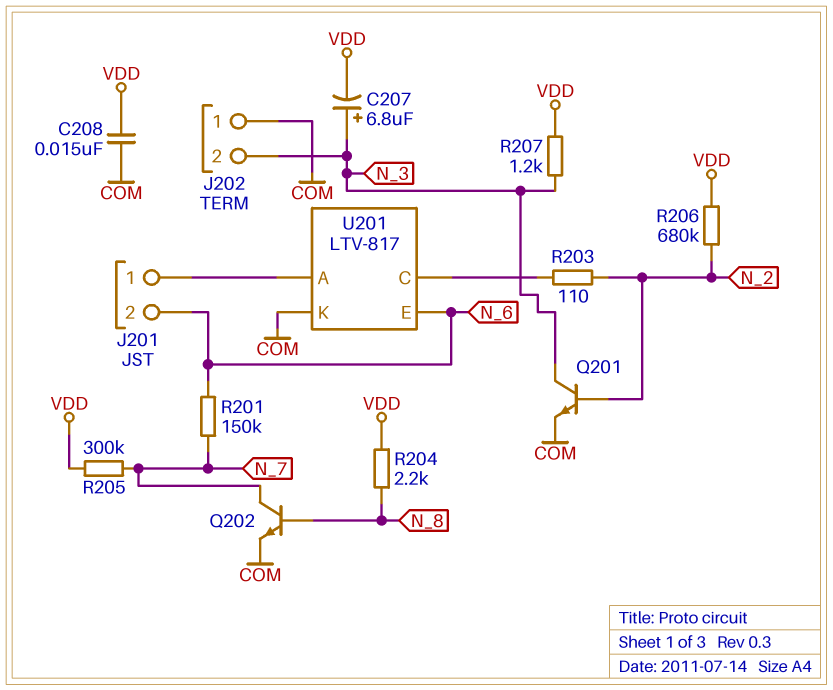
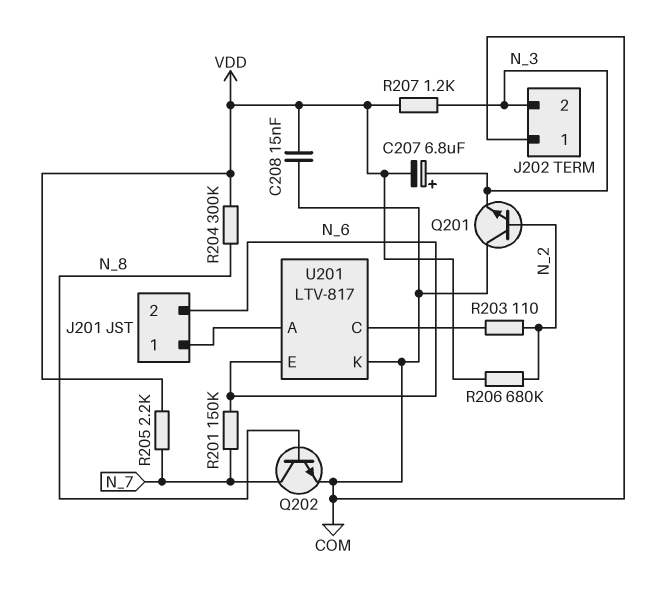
Q201: NPN (B N_2, C N_3, E COM) -> NPN (B N_2, C COM, E N_3)
R204: 2.2k (N_8, VDD) -> 300k (N_8, VDD)
R205: 300k (N_7, VDD) -> 2.2k (N_7, VDD)

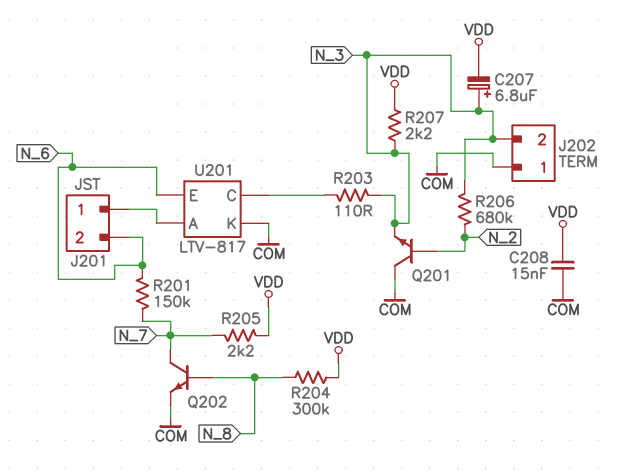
R203: 110 (N_2, U201/C) -> 110 (N_3, U201/C)
R206: 680k (N_2, VDD) -> 680k (N_2, N_3)
R207: 1.2k (N_3, VDD) -> 2.2k (N_3, VDD)

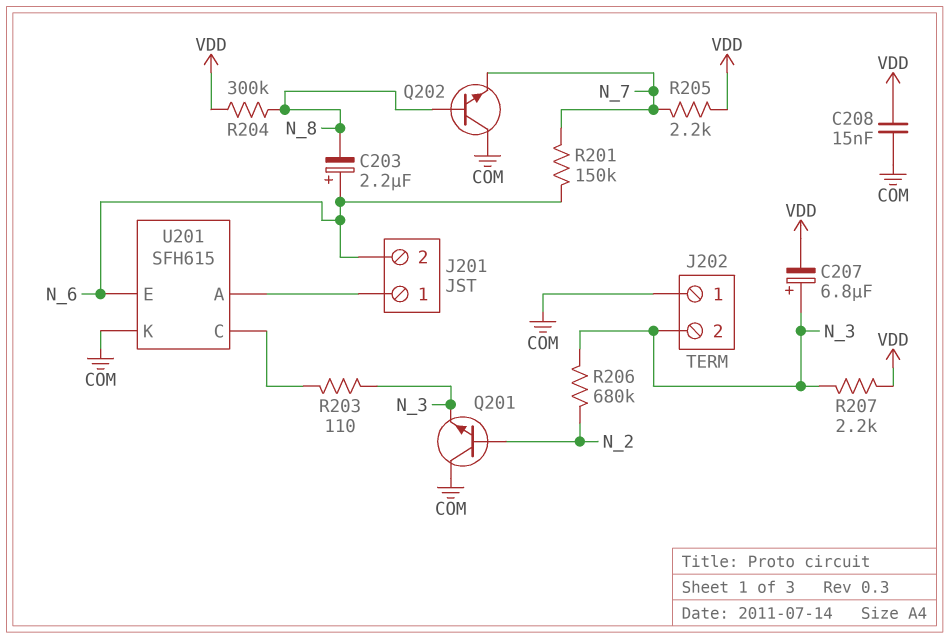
C203: none -> 2.2uF (plus N_6, minus N_8)
Q202: NPN (B N_8, C N_7, E COM) -> NPN (B N_8, C COM, E N_7)
U201: LTV-817 -> SFH615

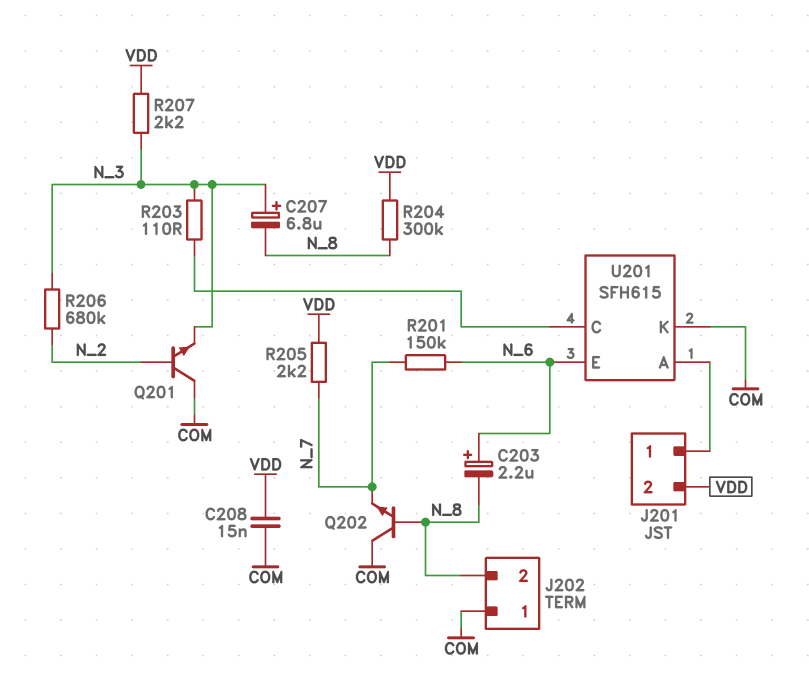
C207: 6.8uF (plus N_3, minus VDD) -> 6.8uF (plus N_3, minus N_8)
J201 pin 2: N_6 -> VDD
J202 pin 2: N_3 -> N_8

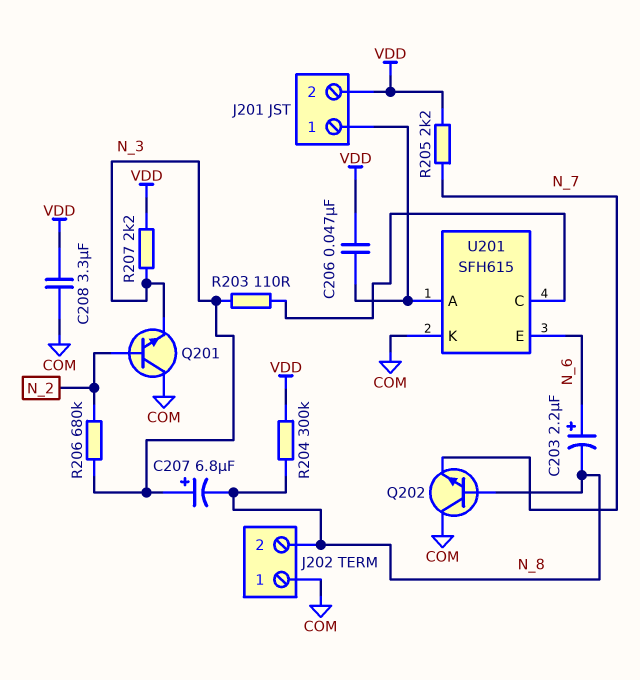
C206: none -> 47nF (J201/1, VDD)
C208: 15nF (COM, VDD) -> 3.3uF (COM, VDD)
R201: 150k (N_6, N_7) -> none

